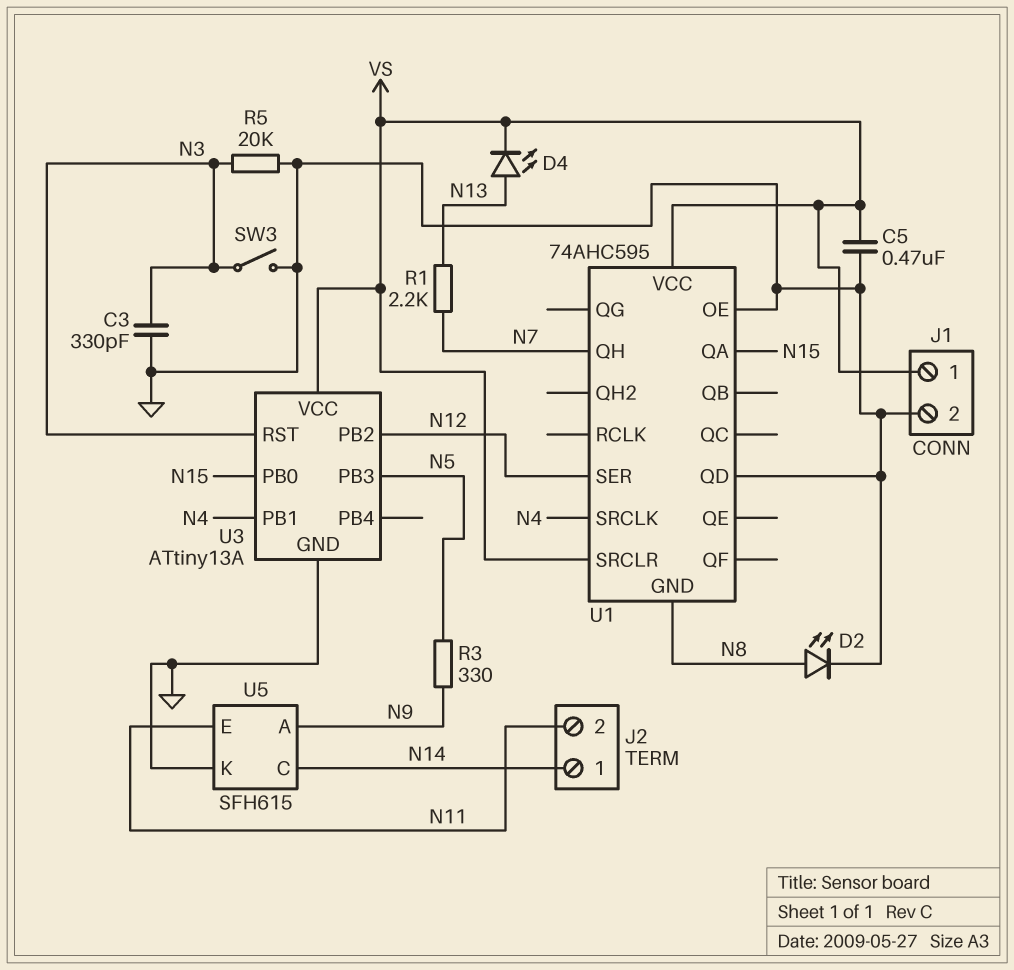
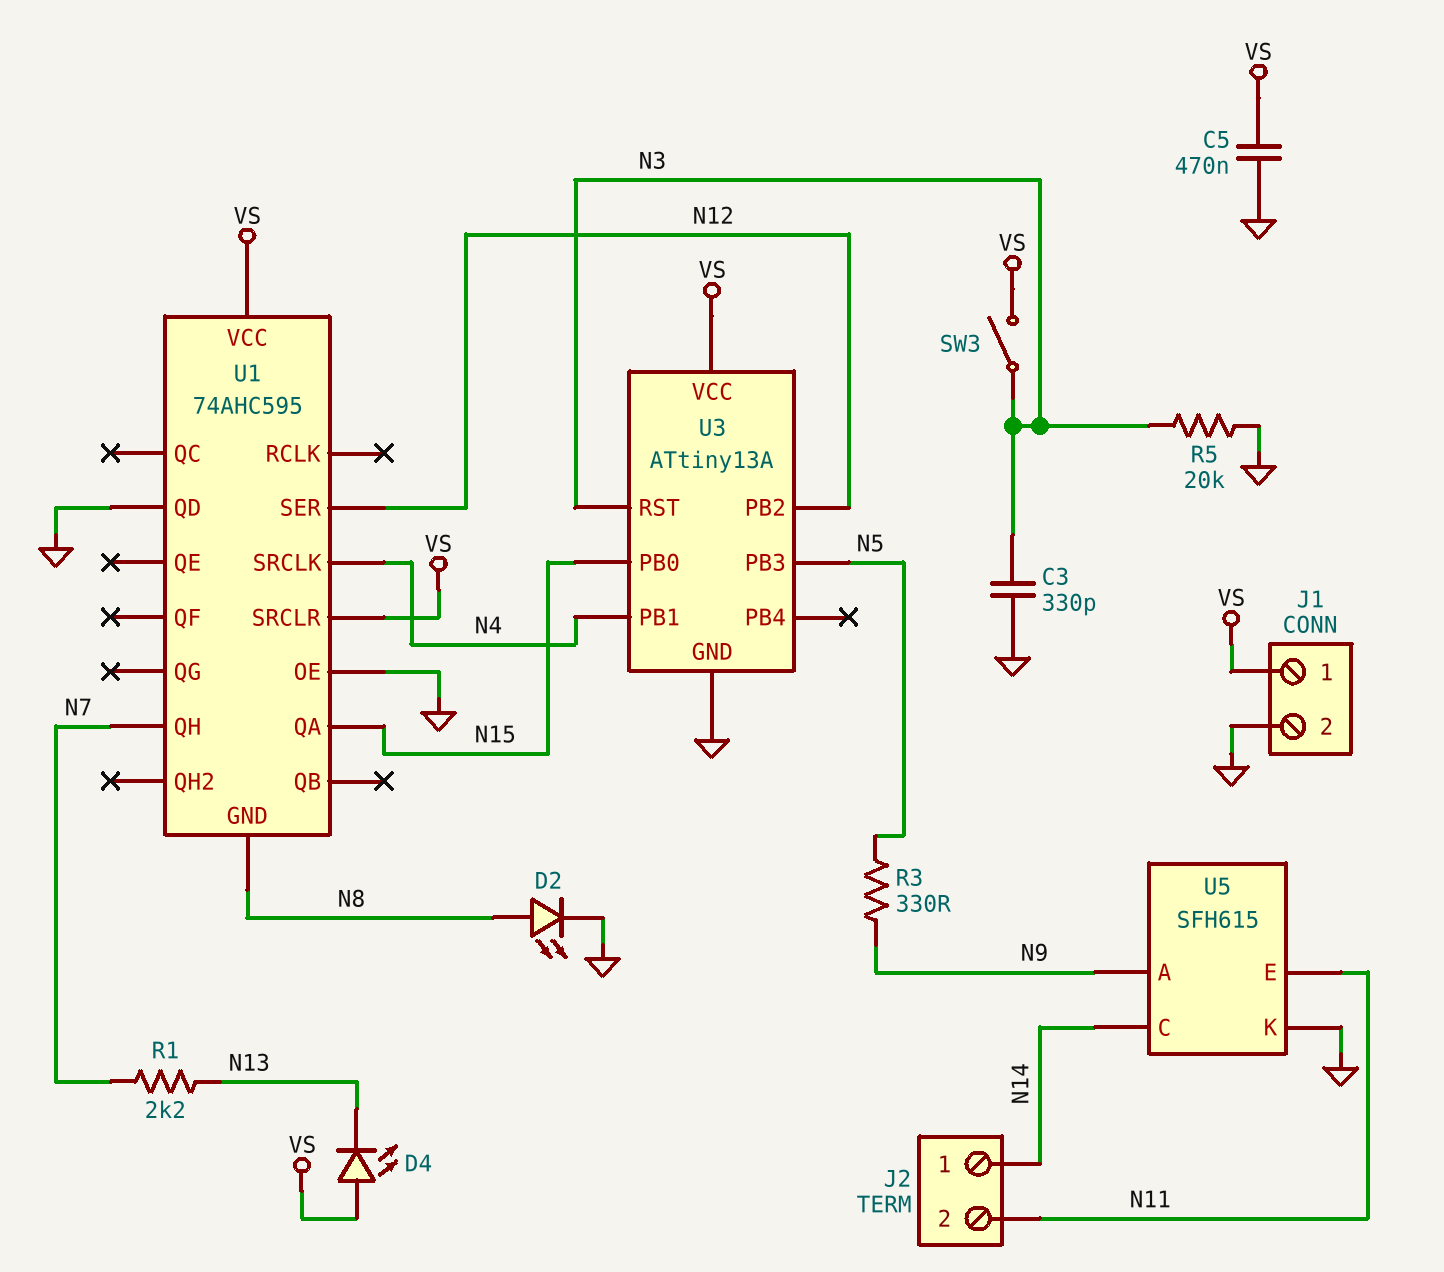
D4: LED (A N13, K VS) -> LED (A VS, K N13)
SW3: switch (GND, N3) -> switch (N3, VS)

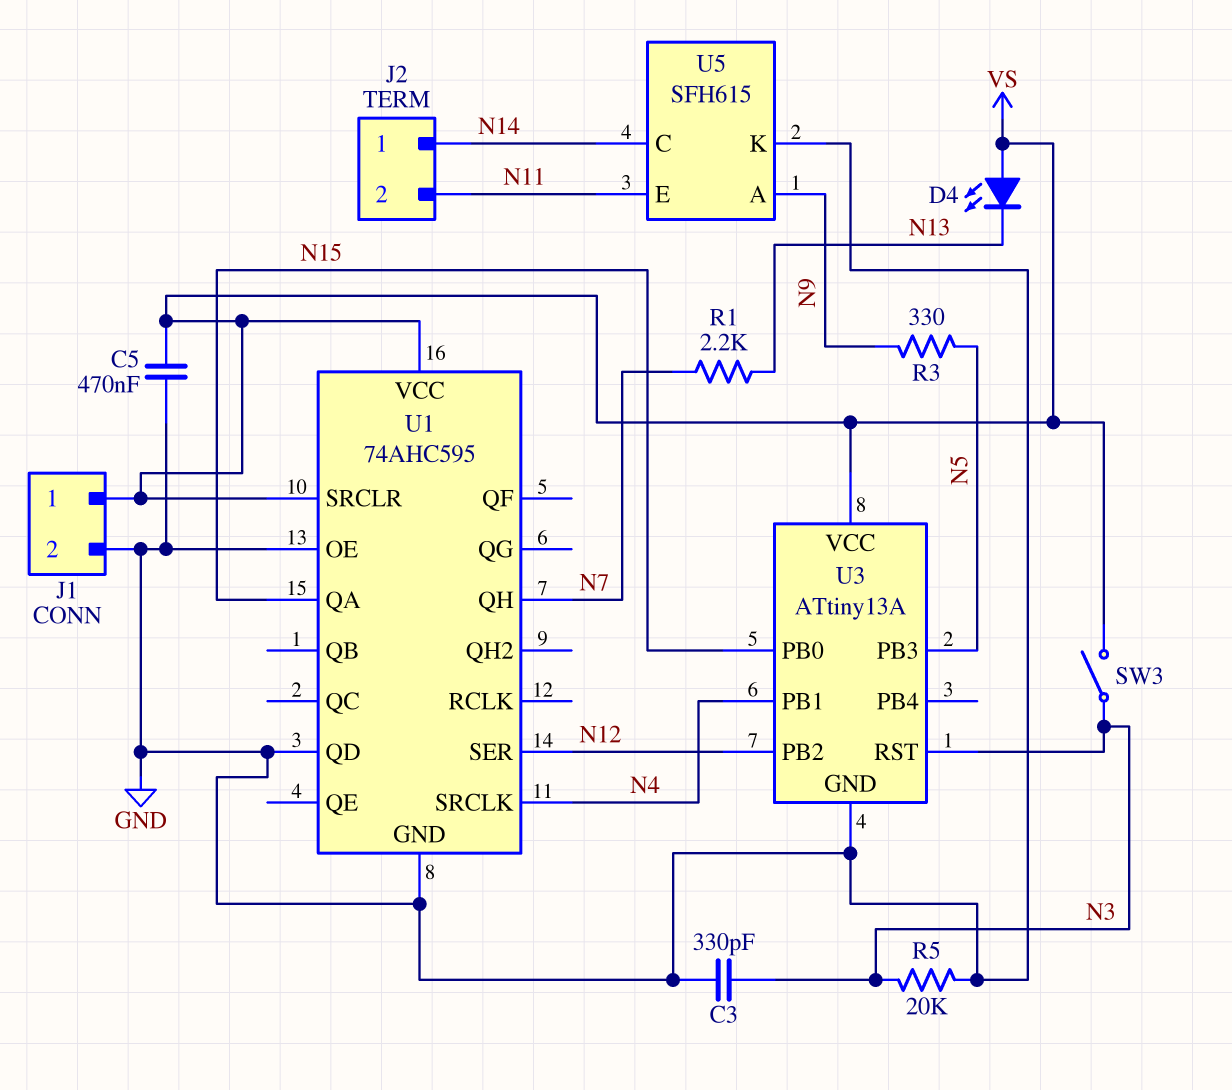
D2: LED (A N8, K GND) -> none
U1 pin GND: N8 -> GND

